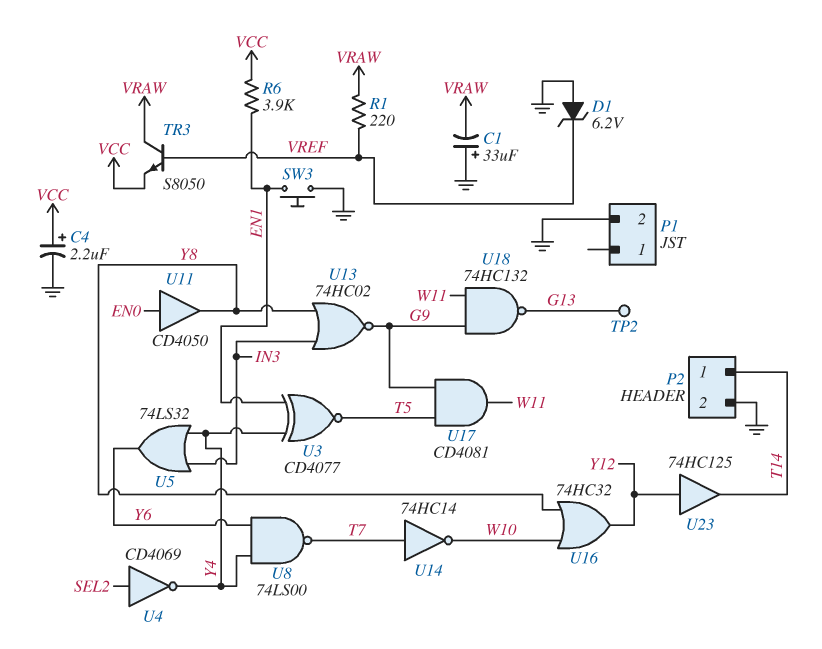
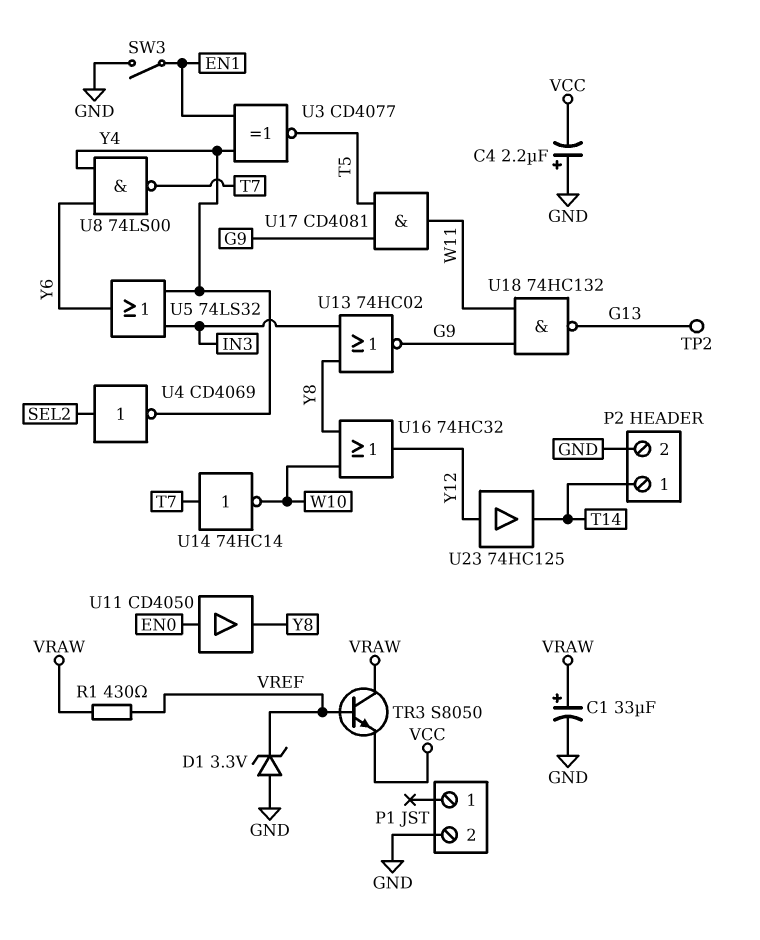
C1: 33uF (plus GND, minus VRAW) -> 33uF (plus VRAW, minus GND)
C4: 2.2uF (plus VCC, minus GND) -> 2.2uF (plus GND, minus VCC)
D1: zener 6.2V (A GND, K VREF) -> zener 3.3V (A GND, K VREF)
R1: 220 (VRAW, VREF) -> 430 (VRAW, VREF)
R6: 3.9k (EN1, VCC) -> none
SW3: button (EN1, GND) -> switch (EN1, GND)

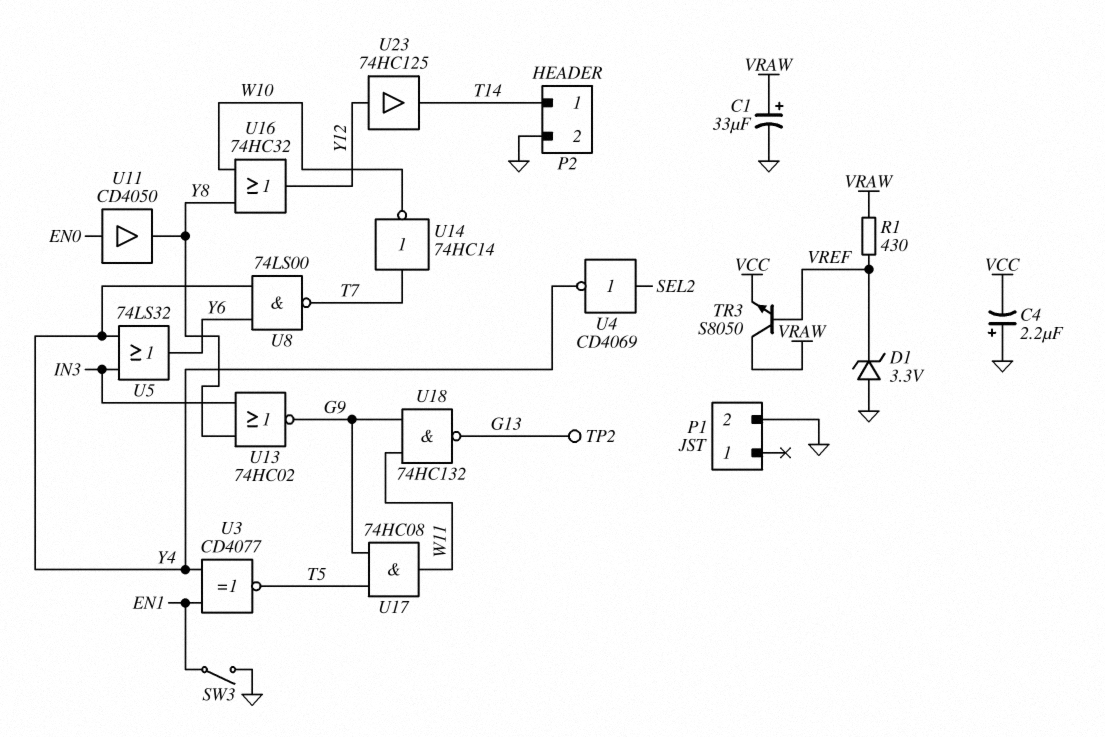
U17: AND CD4081 (in G9, in T5, out W11) -> AND 74HC08 (in G9, in T5, out W11)

